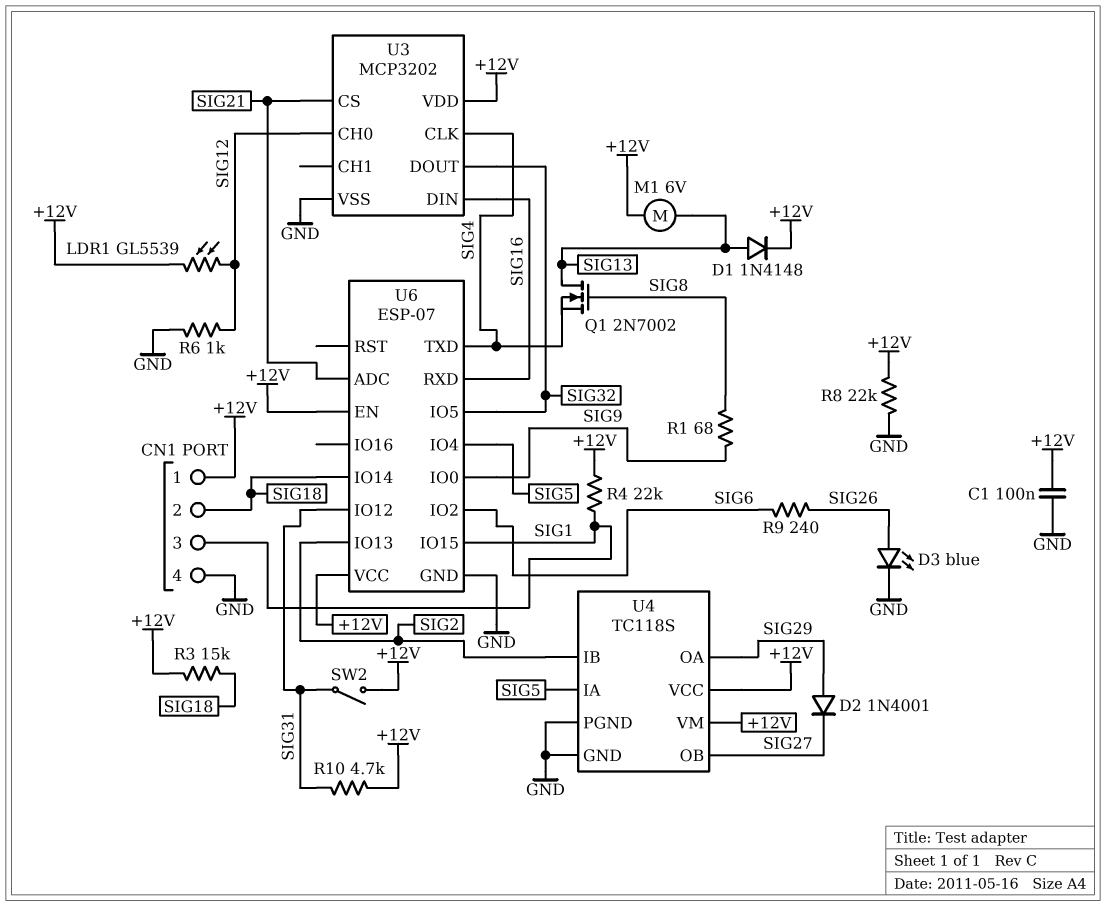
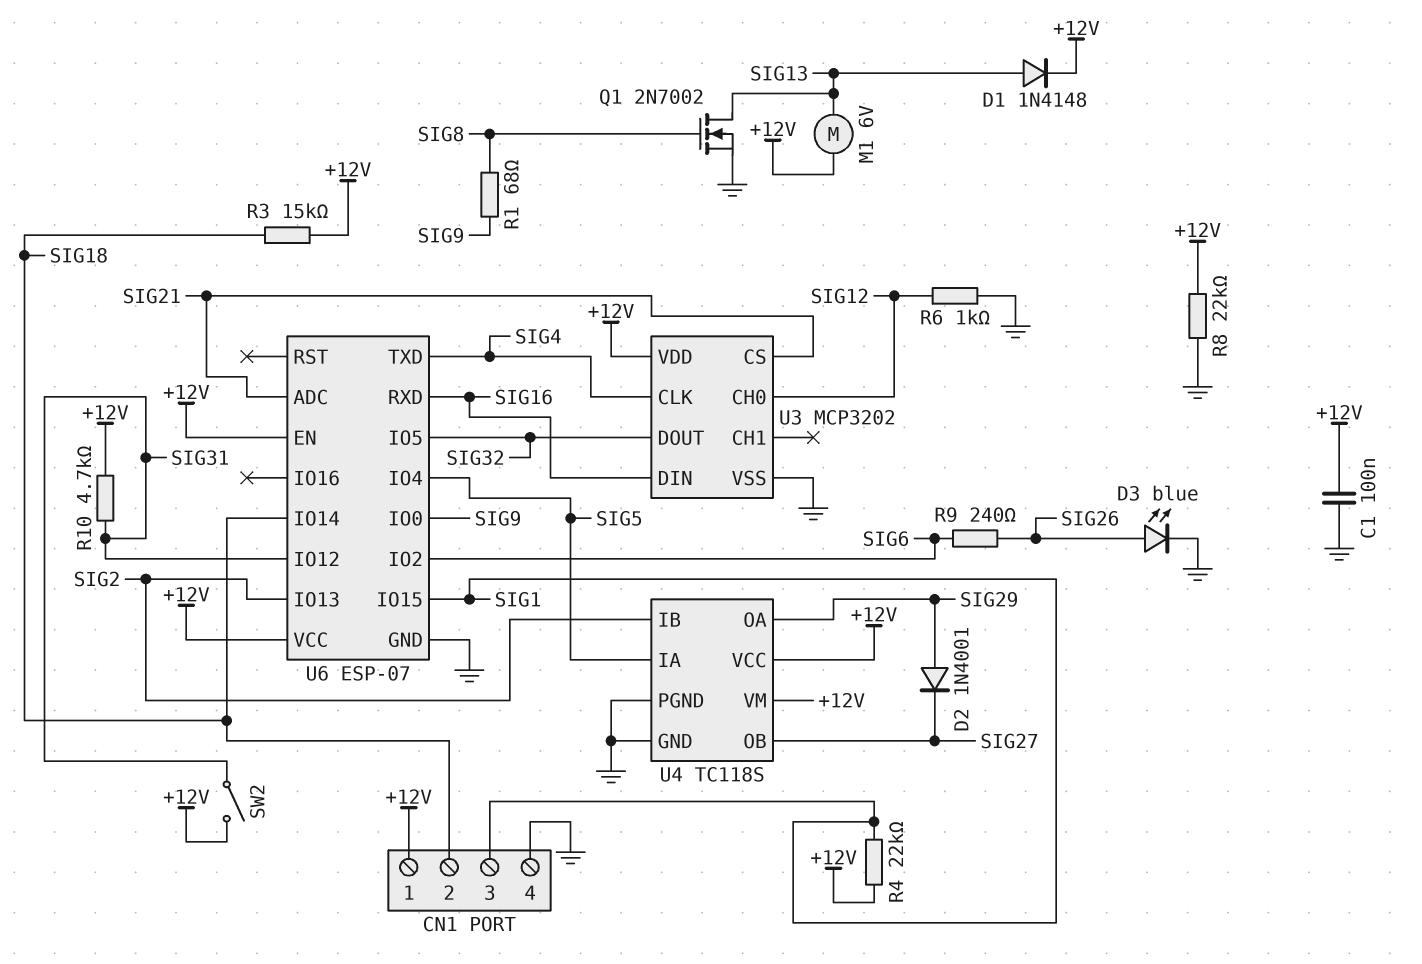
LDR1: GL5539 (+12V, SIG12) -> none
Q1: NMOS 2N7002 (G SIG8, D SIG13, S SIG4) -> NMOS 2N7002 (G SIG8, D SIG13, S GND)

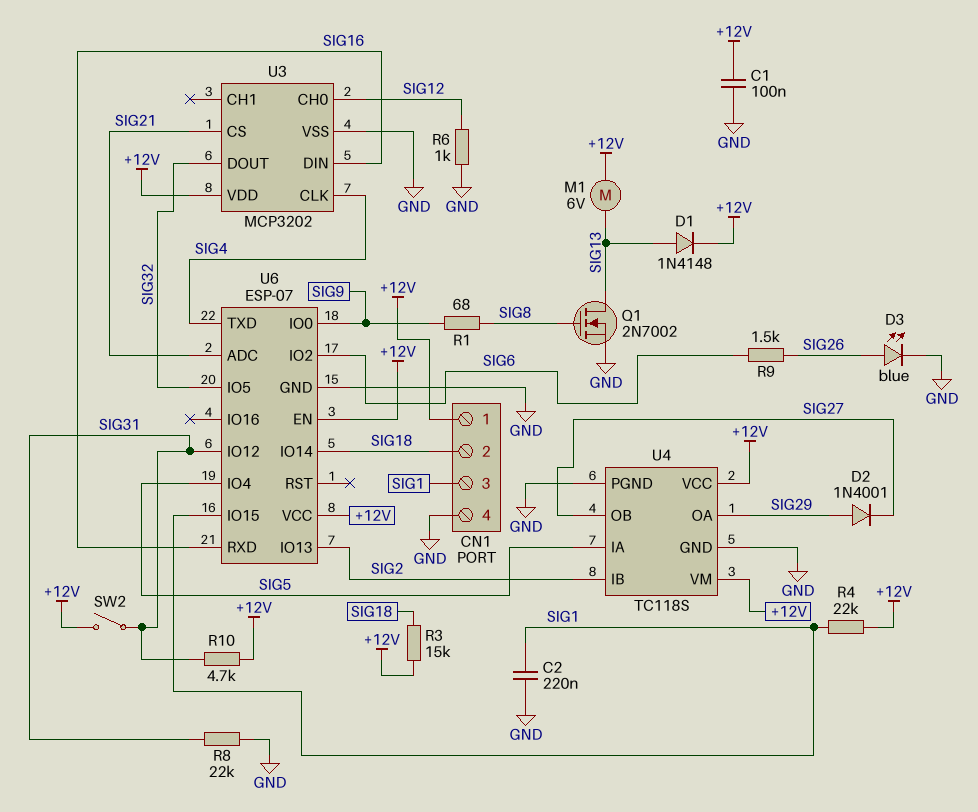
C2: none -> 220nF (GND, SIG1)
R8: 22k (+12V, GND) -> 22k (GND, SIG31)
R9: 240 (SIG6, SIG26) -> 1.5k (SIG6, SIG26)

